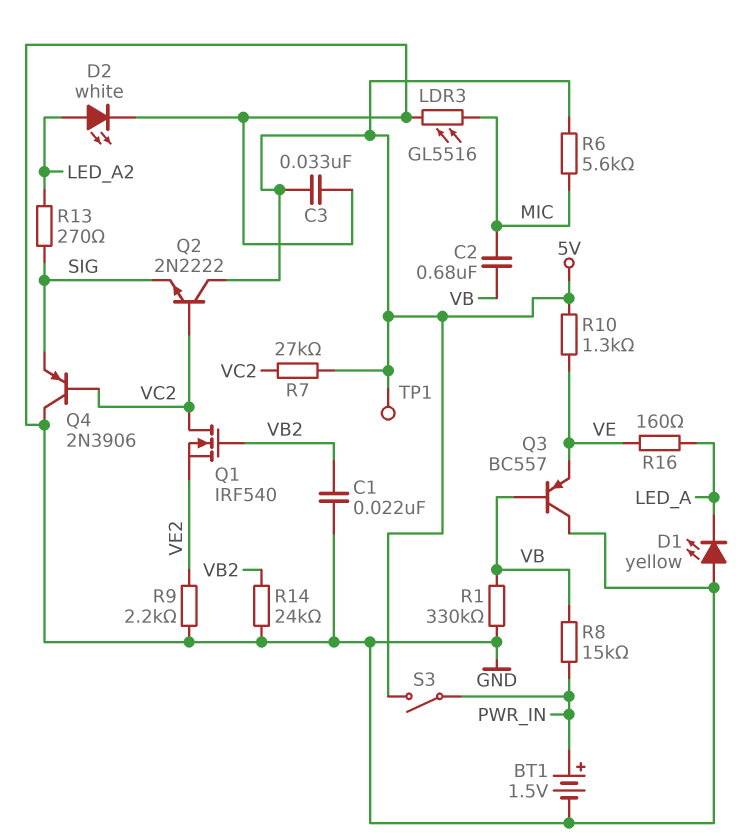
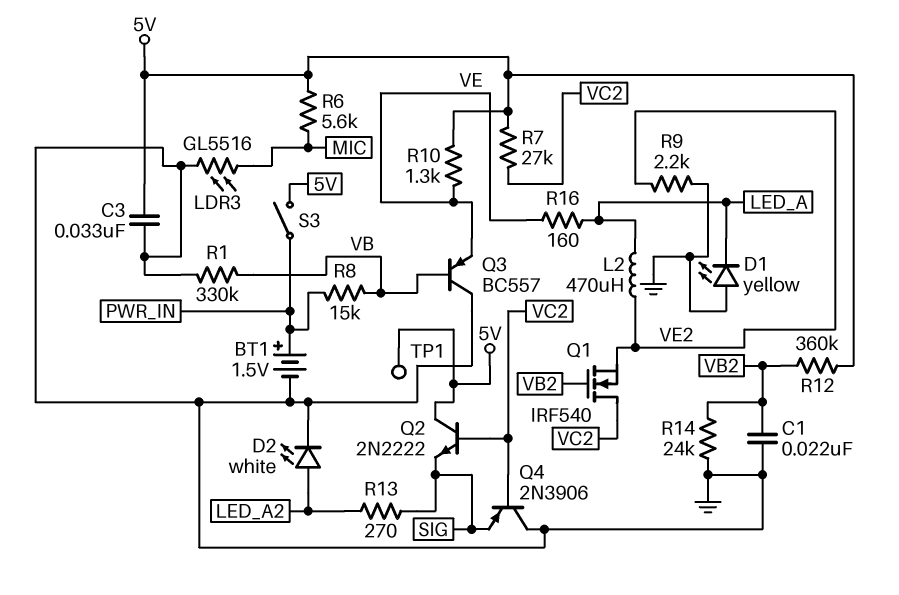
C2: 680nF (MIC, VB) -> none
L2: none -> 470uH (LED_A, VE2)
R12: none -> 360k (5V, VB2)

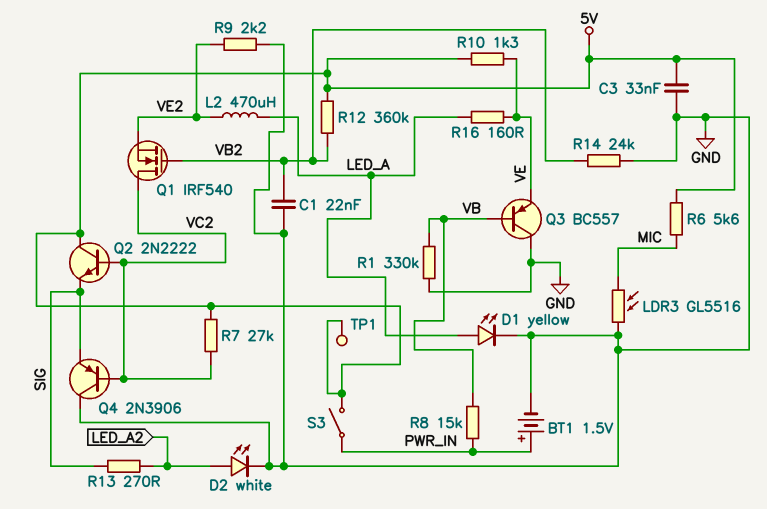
D1: LED yellow (A GND, K LED_A) -> LED yellow (A LED_A, K GND)

